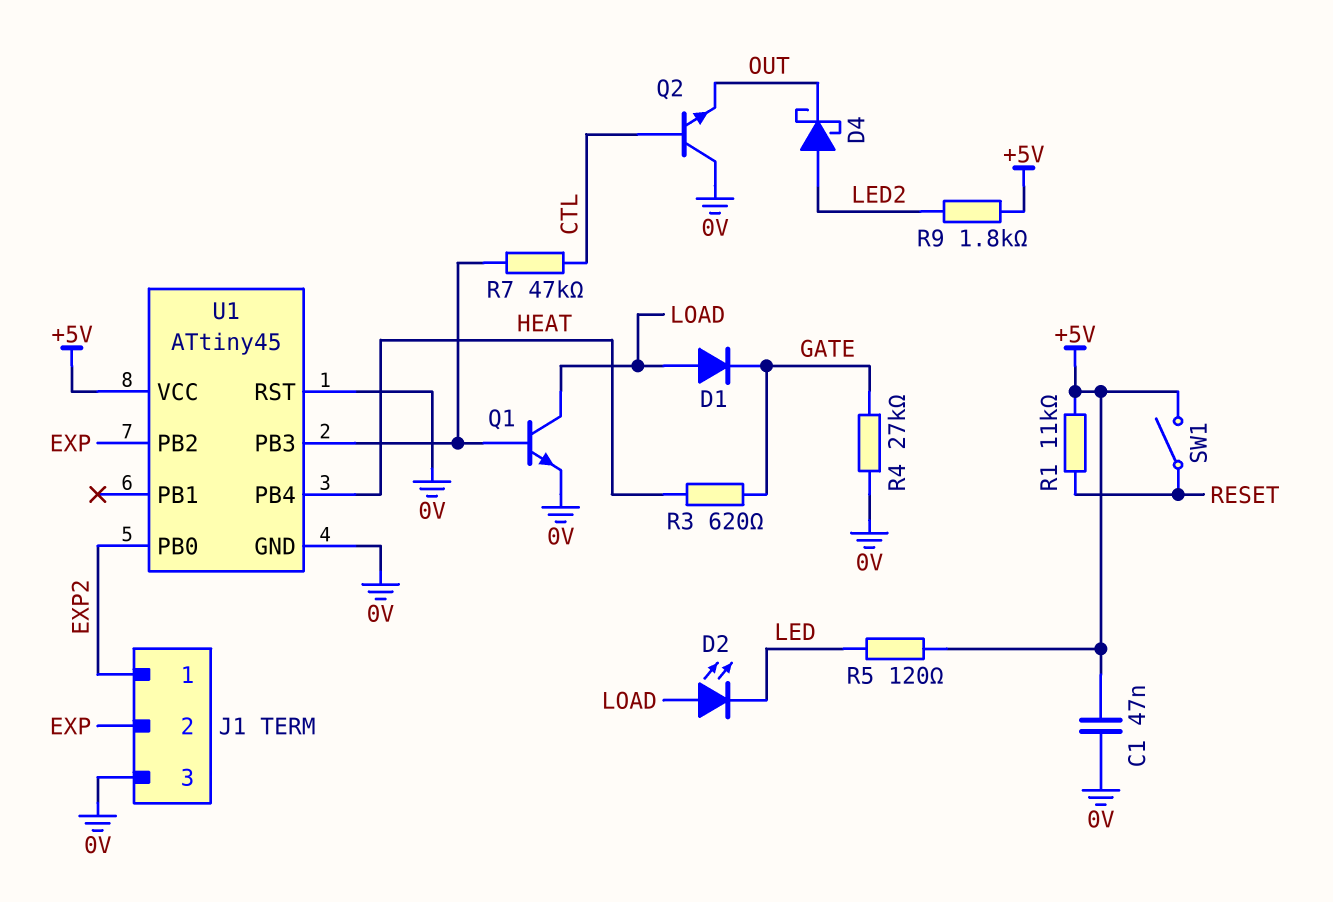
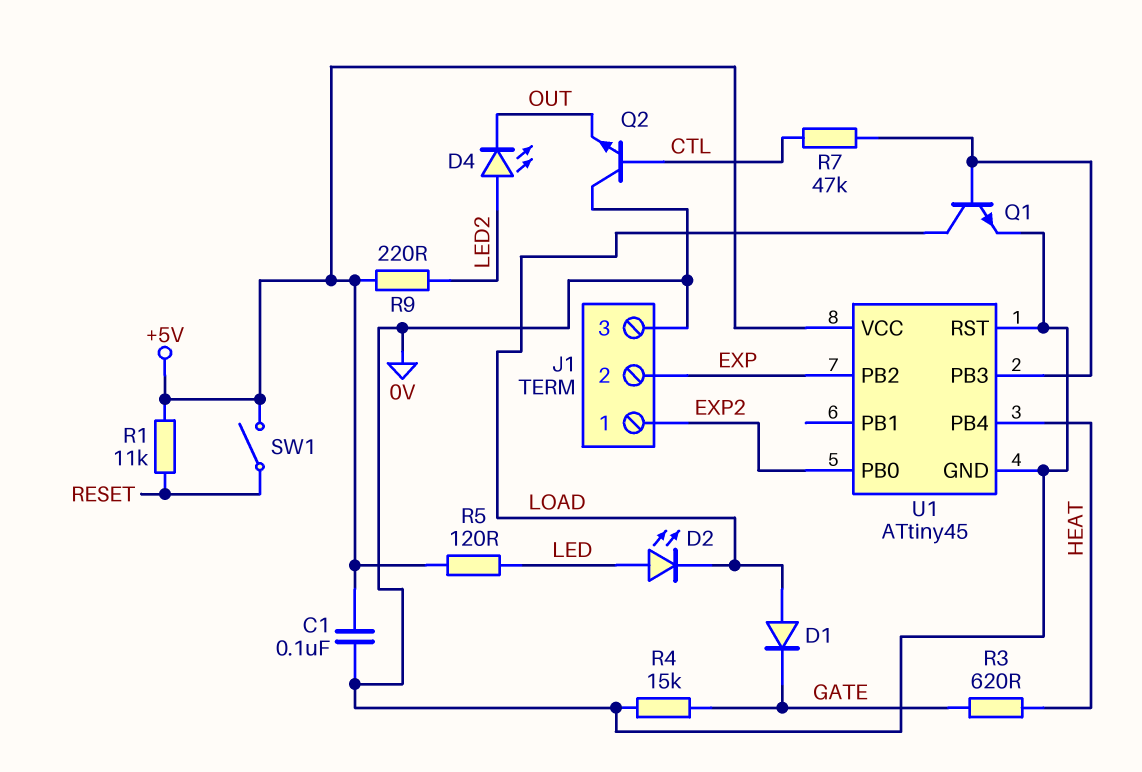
C1: 47nF (+5V, 0V) -> 100nF (+5V, 0V)
D2: LED (A LOAD, K LED) -> LED (A LED, K LOAD)
D4: schottky (A LED2, K OUT) -> LED (A LED2, K OUT)
R4: 27k (0V, GATE) -> 15k (0V, GATE)
R9: 1.8k (+5V, LED2) -> 220 (+5V, LED2)

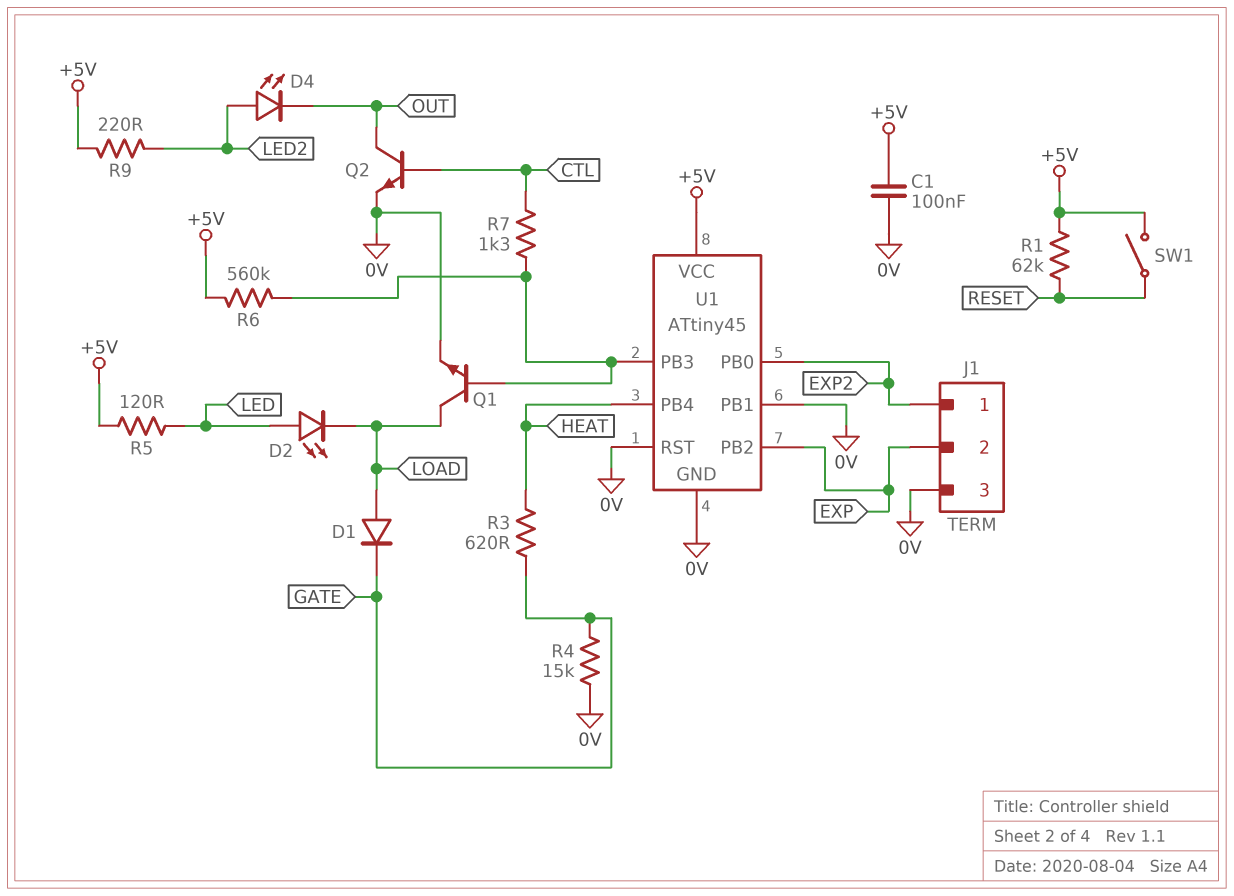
Q2: NPN (B CTL, C 0V, E OUT) -> NPN (B CTL, C OUT, E 0V)
R1: 11k (+5V, RESET) -> 62k (+5V, RESET)
R6: none -> 560k (+5V, U1/PB3)
R7: 47k (CTL, U1/PB3) -> 1.3k (CTL, U1/PB3)
U1 pin PB1: none -> 0V

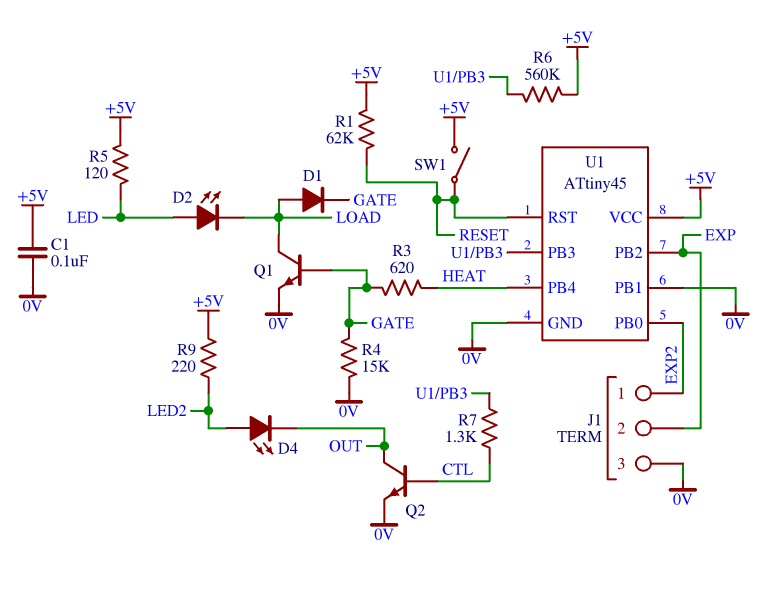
Q1: NPN (B U1/PB3, C LOAD, E 0V) -> NPN (B GATE, C LOAD, E 0V)
U1 pin RST: 0V -> RESET

